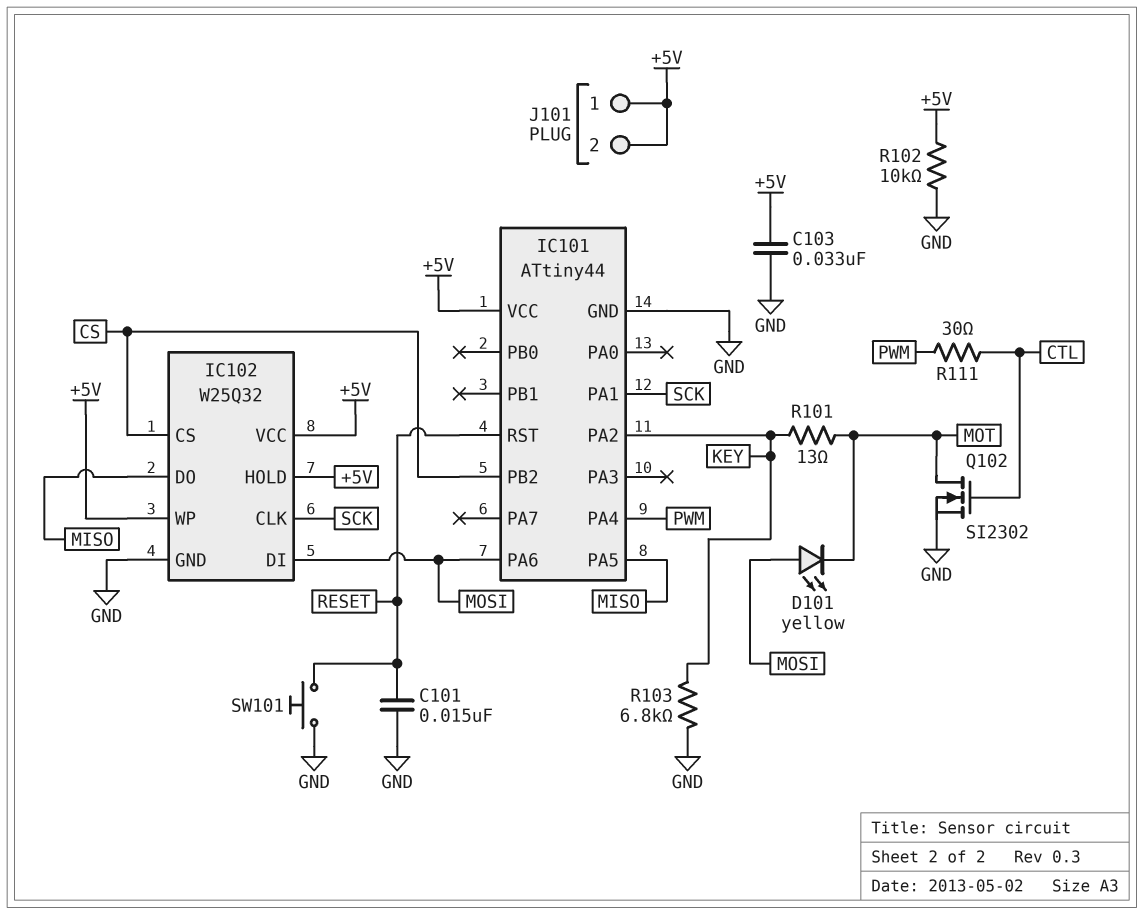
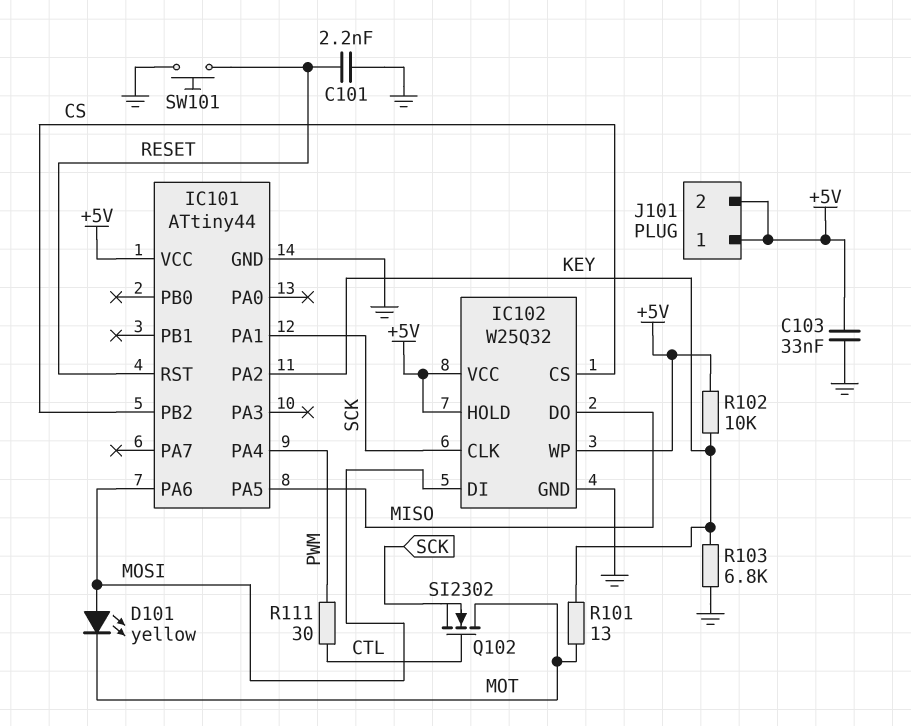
C101: 15nF (GND, RESET) -> 2.2nF (GND, RESET)
Q102: NMOS SI2302 (G CTL, D MOT, S GND) -> NMOS SI2302 (G CTL, D MOT, S SCK)
R102: 10k (+5V, GND) -> 10k (+5V, KEY)

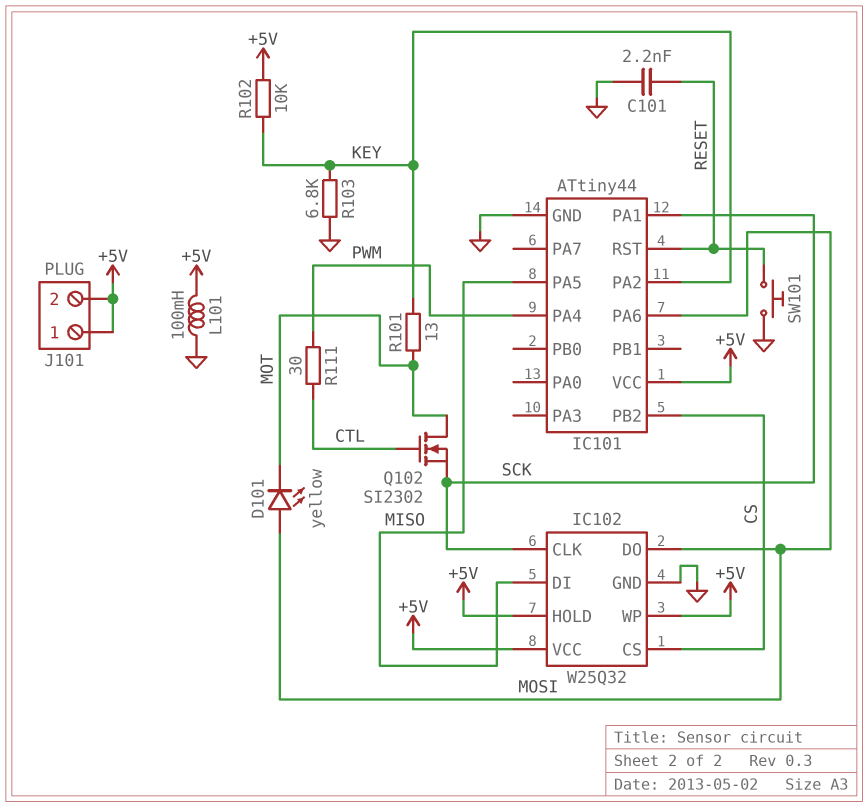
C103: 33nF (+5V, GND) -> none
IC102 pin DI: MOSI -> MISO
IC102 pin DO: MISO -> MOSI
L101: none -> 100mH (+5V, GND)

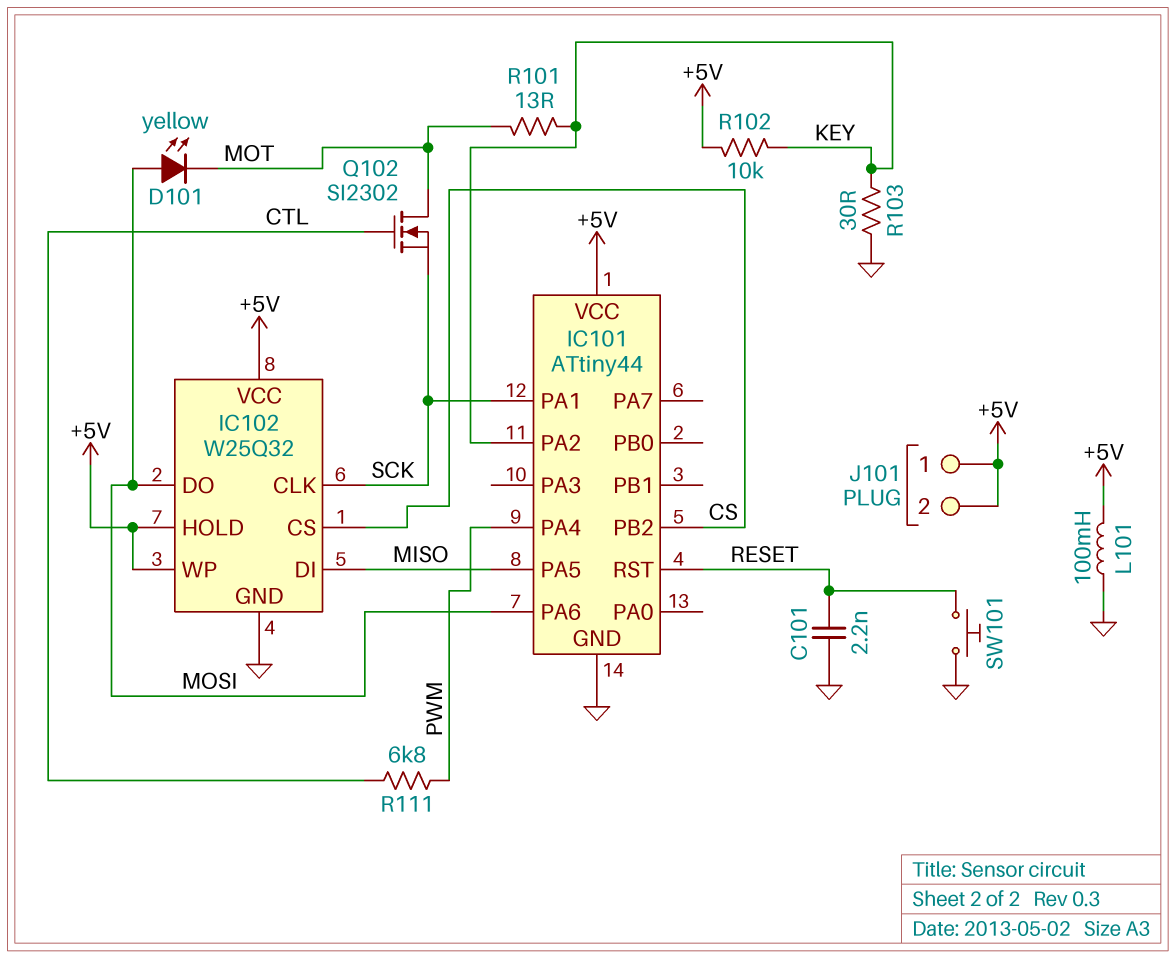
R103: 6.8k (GND, KEY) -> 30 (GND, KEY)
R111: 30 (CTL, PWM) -> 6.8k (CTL, PWM)

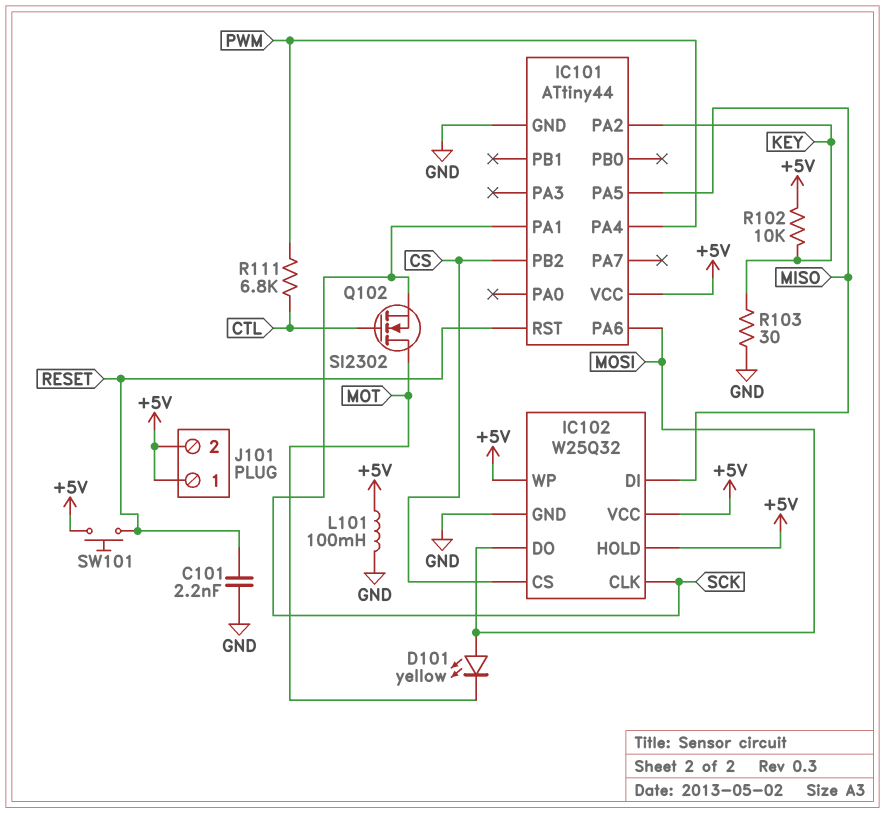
R101: 13 (KEY, MOT) -> none
SW101: button (GND, RESET) -> button (+5V, RESET)

